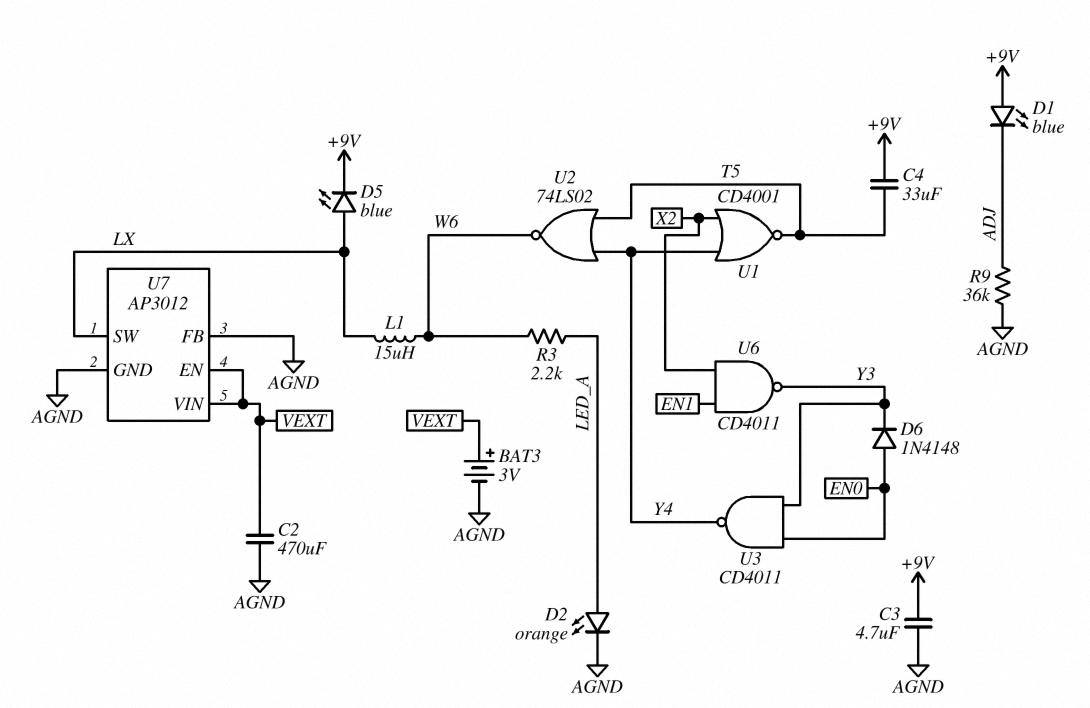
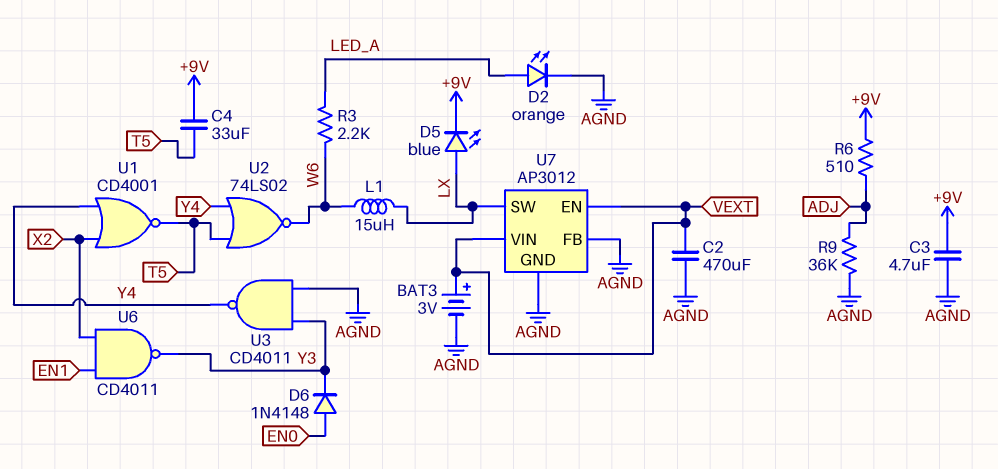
D1: LED blue (A +9V, K ADJ) -> none
R6: none -> 510 (+9V, ADJ)
U3: NAND CD4011 (in EN0, in Y3, out Y4) -> NAND CD4011 (in AGND, in Y3, out Y4)

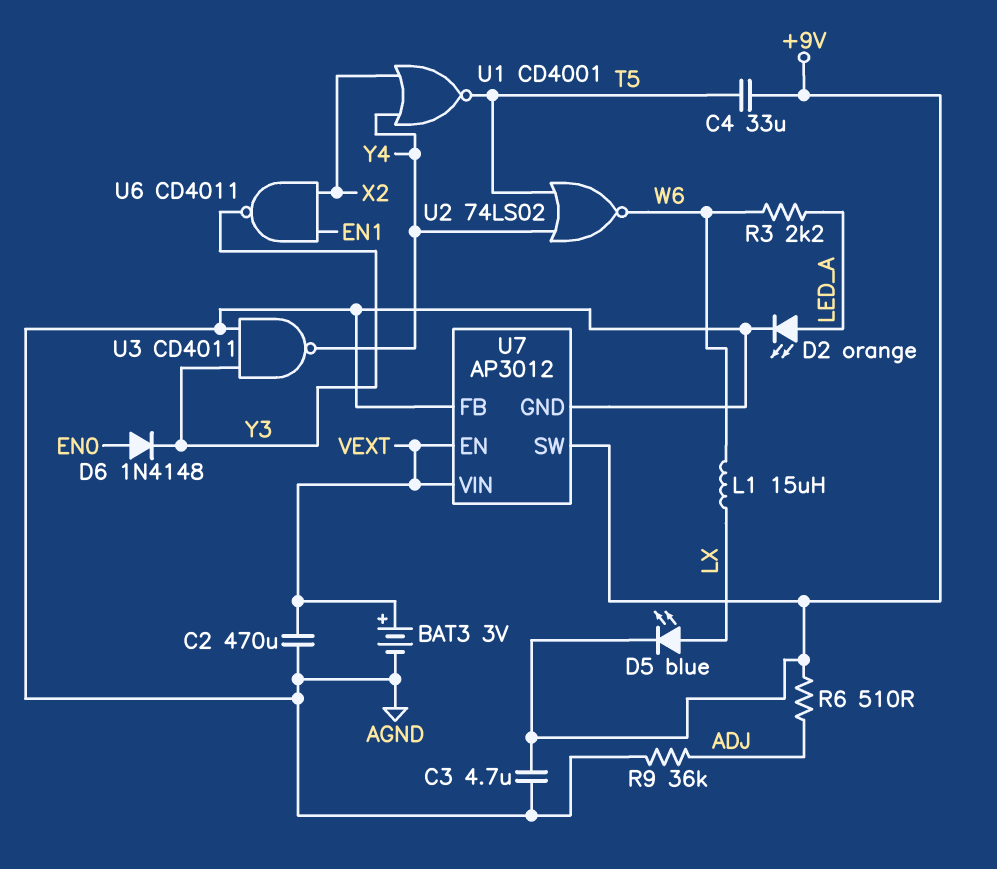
U7 pin SW: LX -> +9V

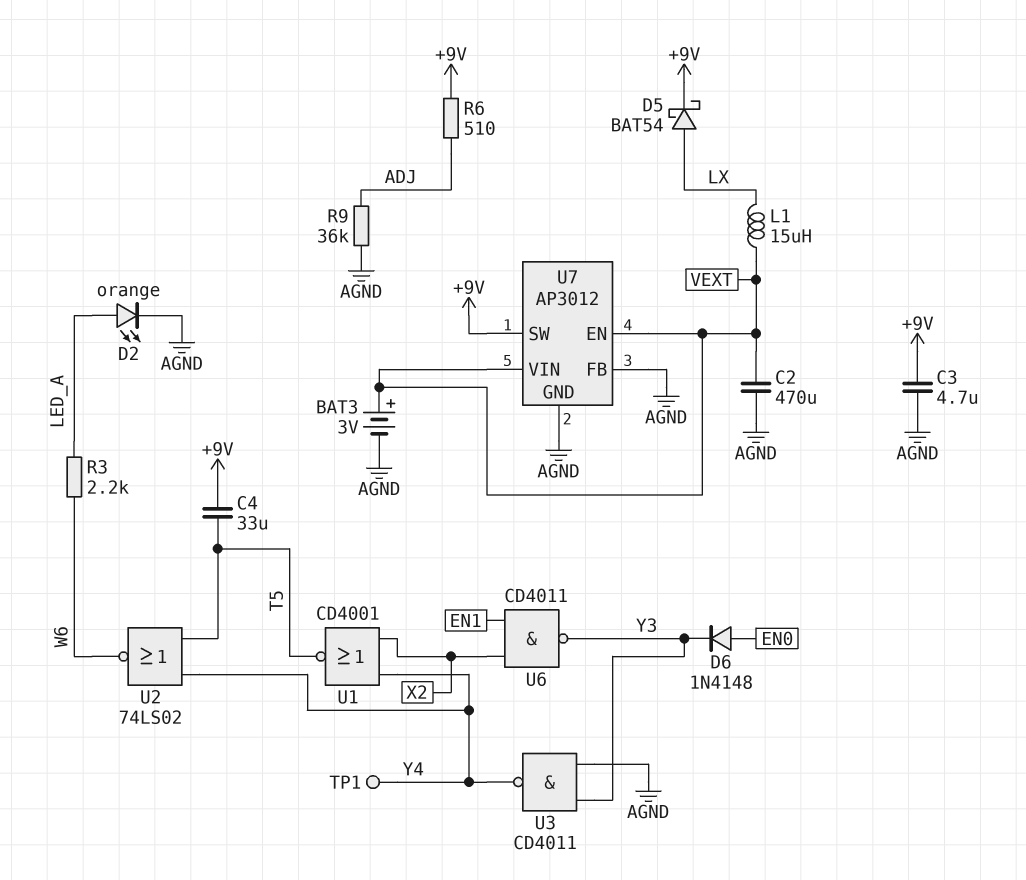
D5: LED blue (A LX, K +9V) -> schottky BAT54 (A LX, K +9V)
L1: 15uH (LX, W6) -> 15uH (LX, VEXT)
TP1: none -> test point (Y4)

